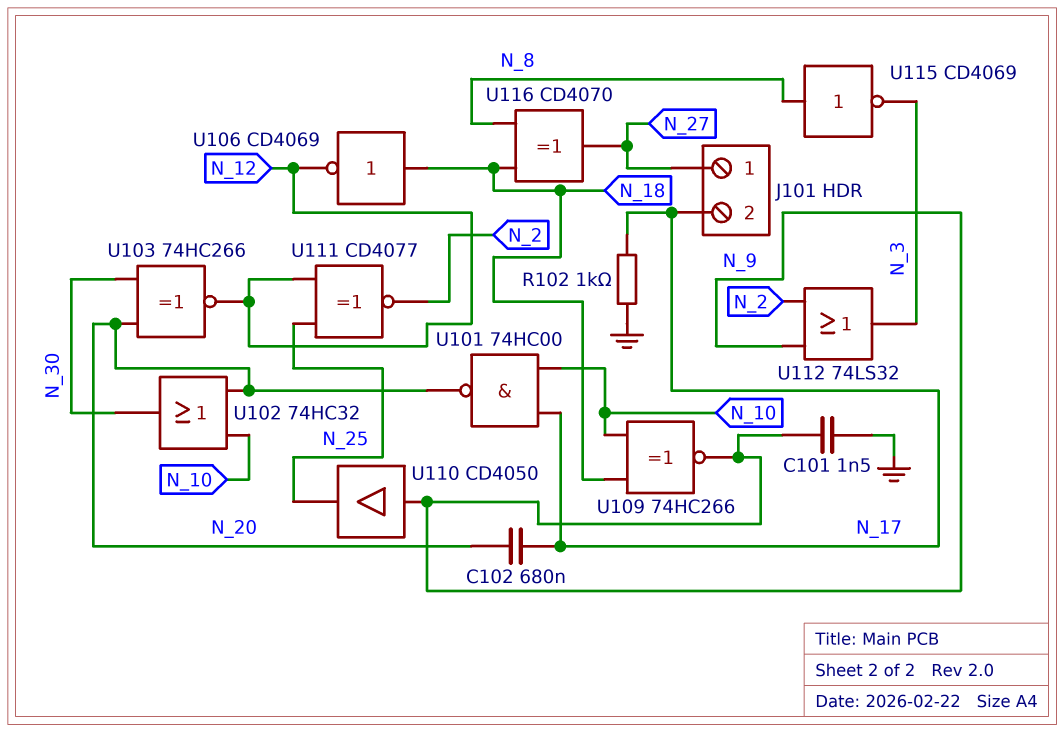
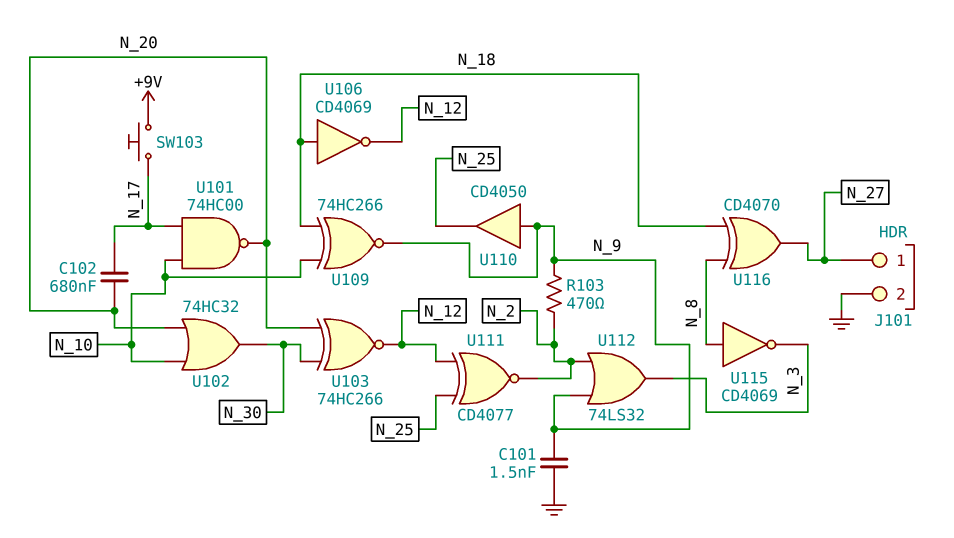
J101 pin 2: N_17 -> GND
R102: 1k (GND, N_17) -> none
R103: none -> 470 (N_2, N_9)
SW103: none -> button (+9V, N_17)

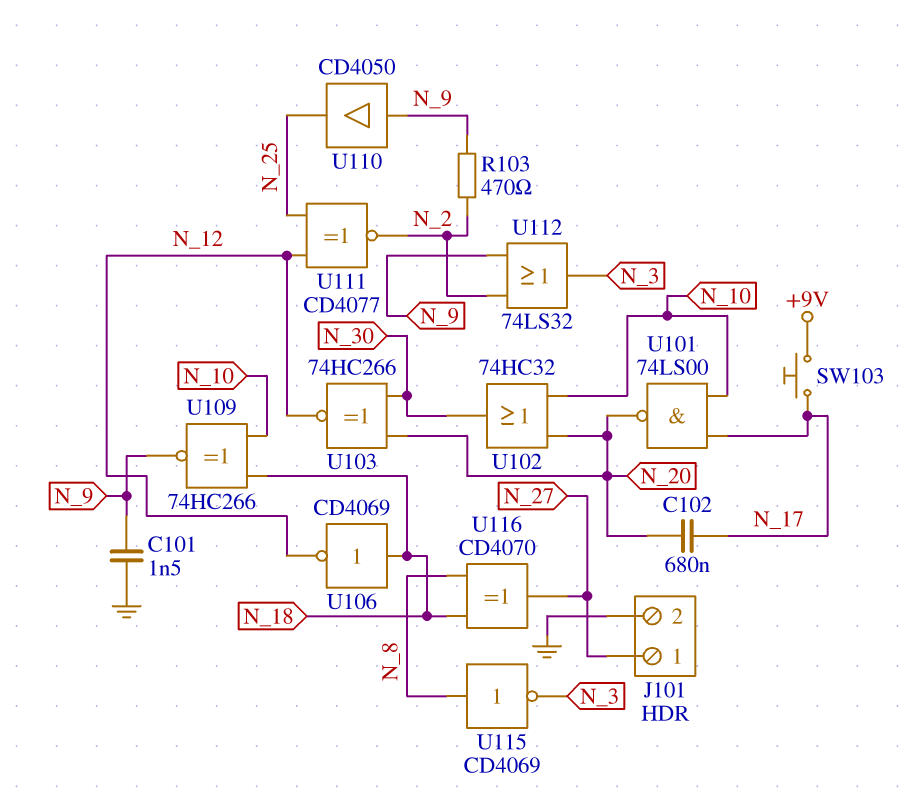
U101: NAND 74HC00 (in N_10, in N_17, out N_20) -> NAND 74LS00 (in N_10, in N_17, out N_20)

